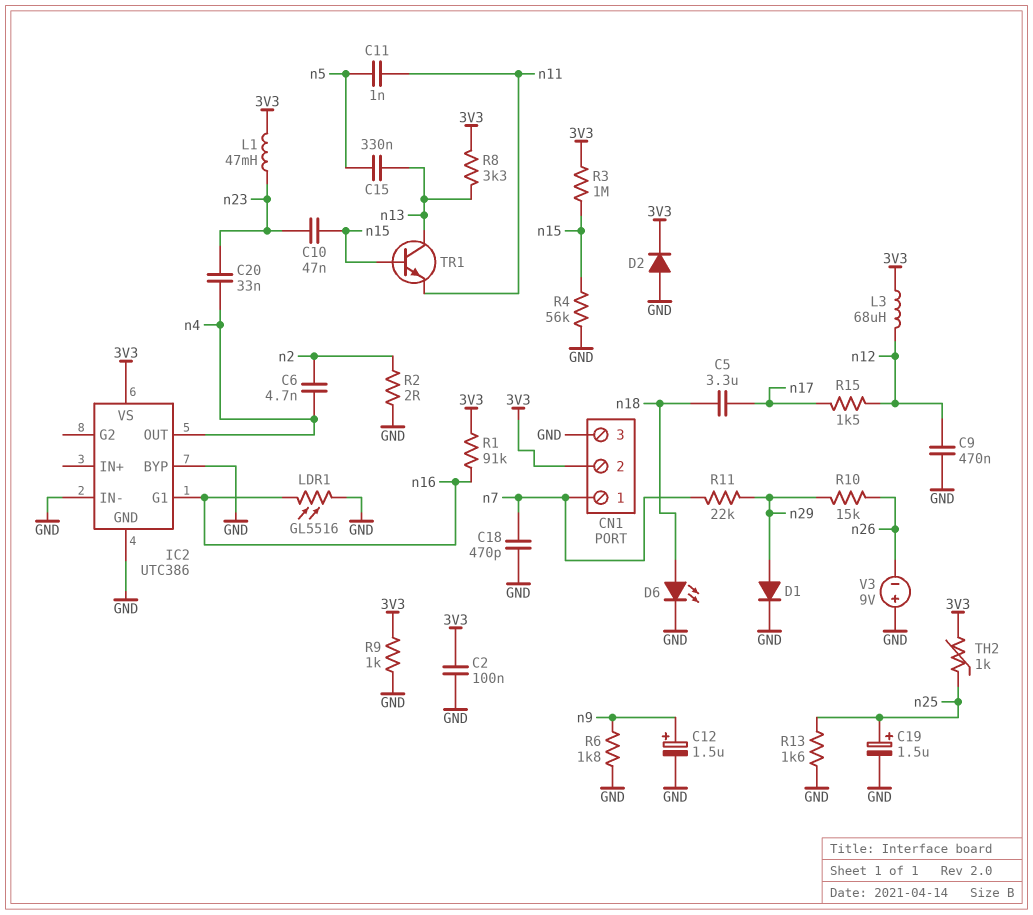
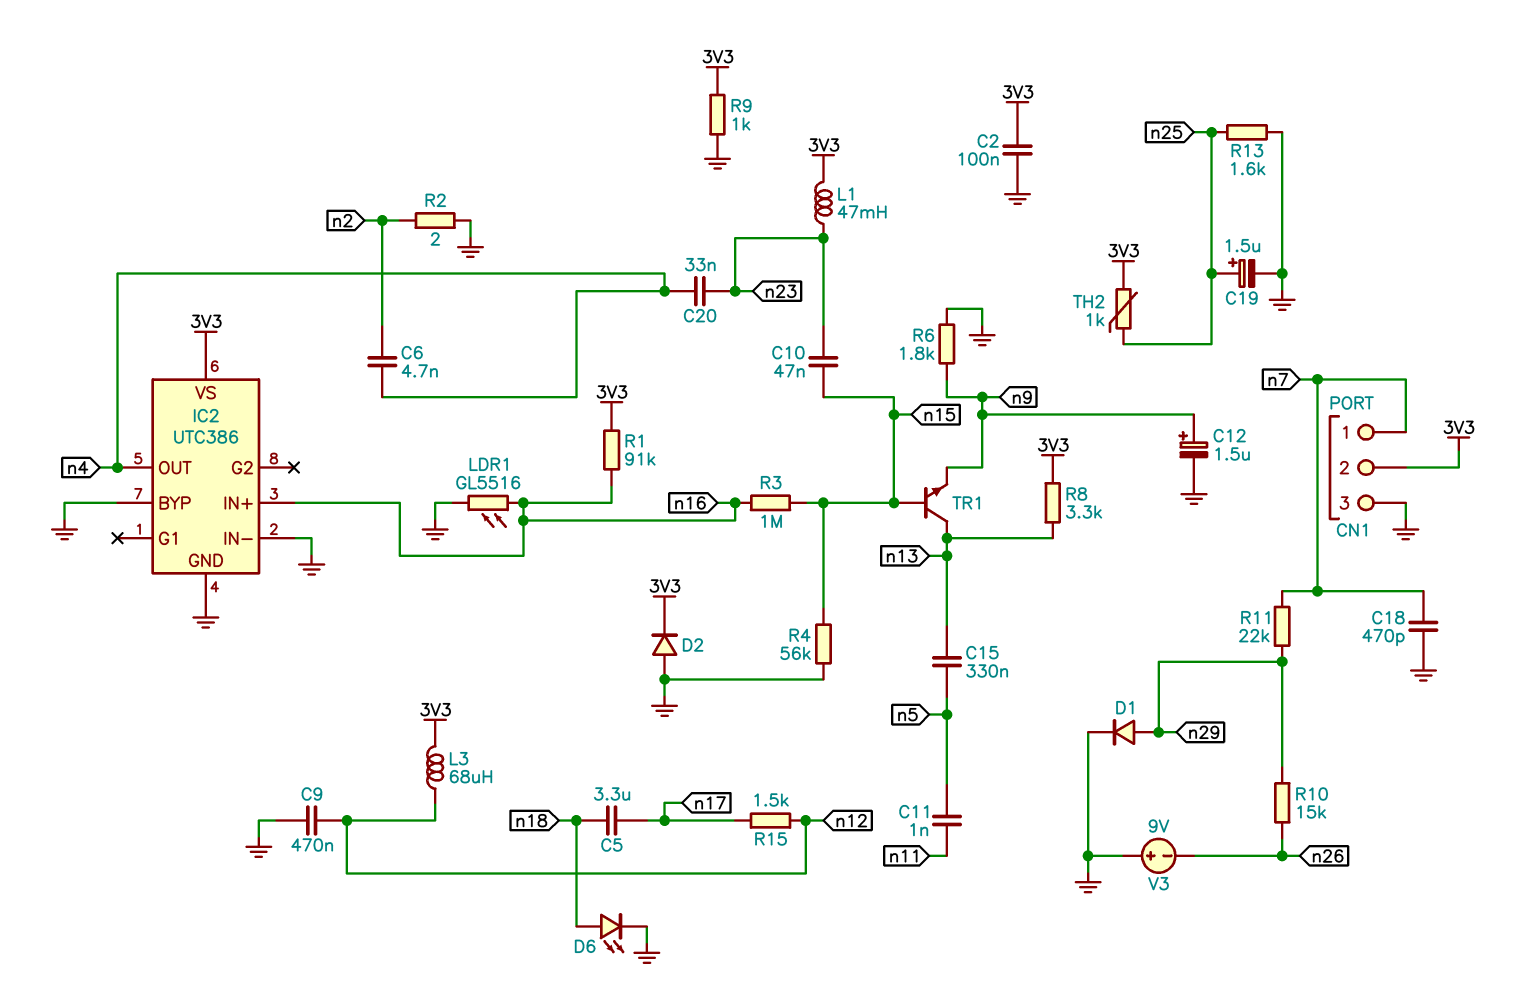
IC2 pin G1: n16 -> none
IC2 pin IN+: none -> n16
R3: 1M (3V3, n15) -> 1M (n15, n16)
TR1: NPN (B n15, C n13, E n11) -> NPN (B n15, C n13, E n9)

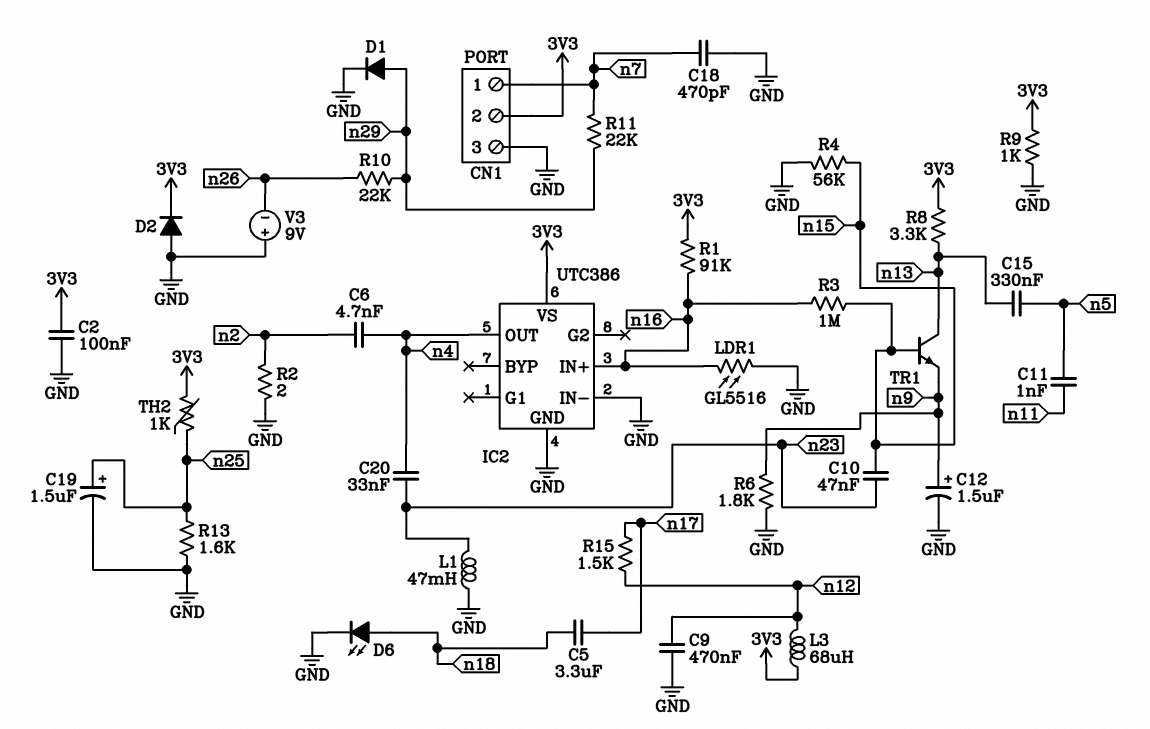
IC2 pin BYP: GND -> none
L1: 47mH (3V3, n23) -> 47mH (GND, n23)
R10: 15k (n26, n29) -> 22k (n26, n29)

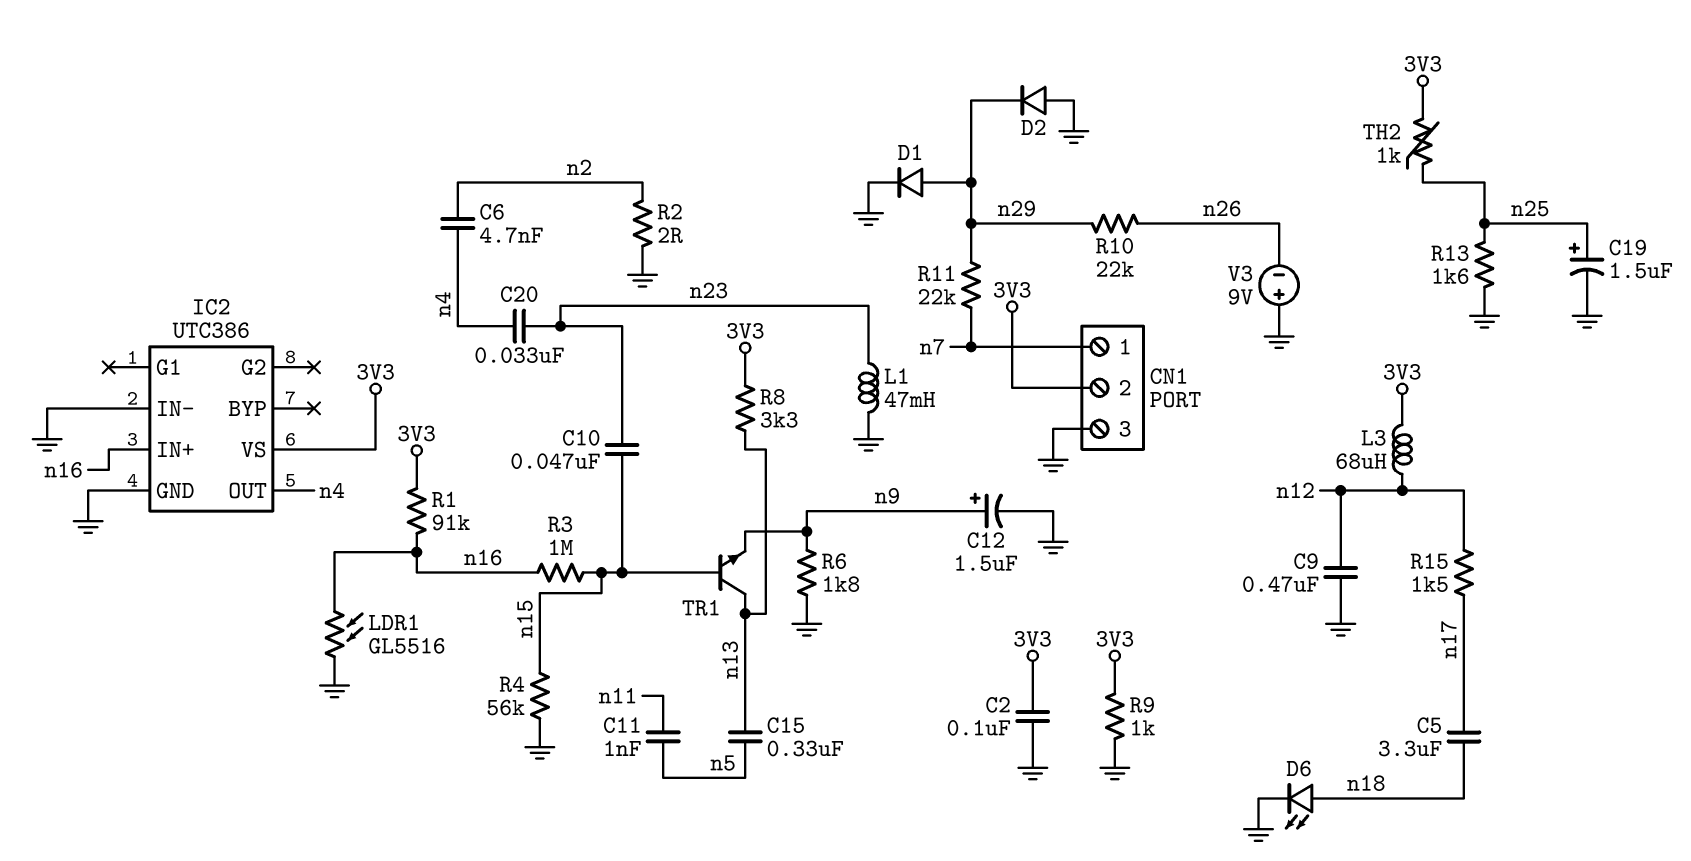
C18: 470pF (GND, n7) -> none
D2: diode (A GND, K 3V3) -> diode (A GND, K n29)

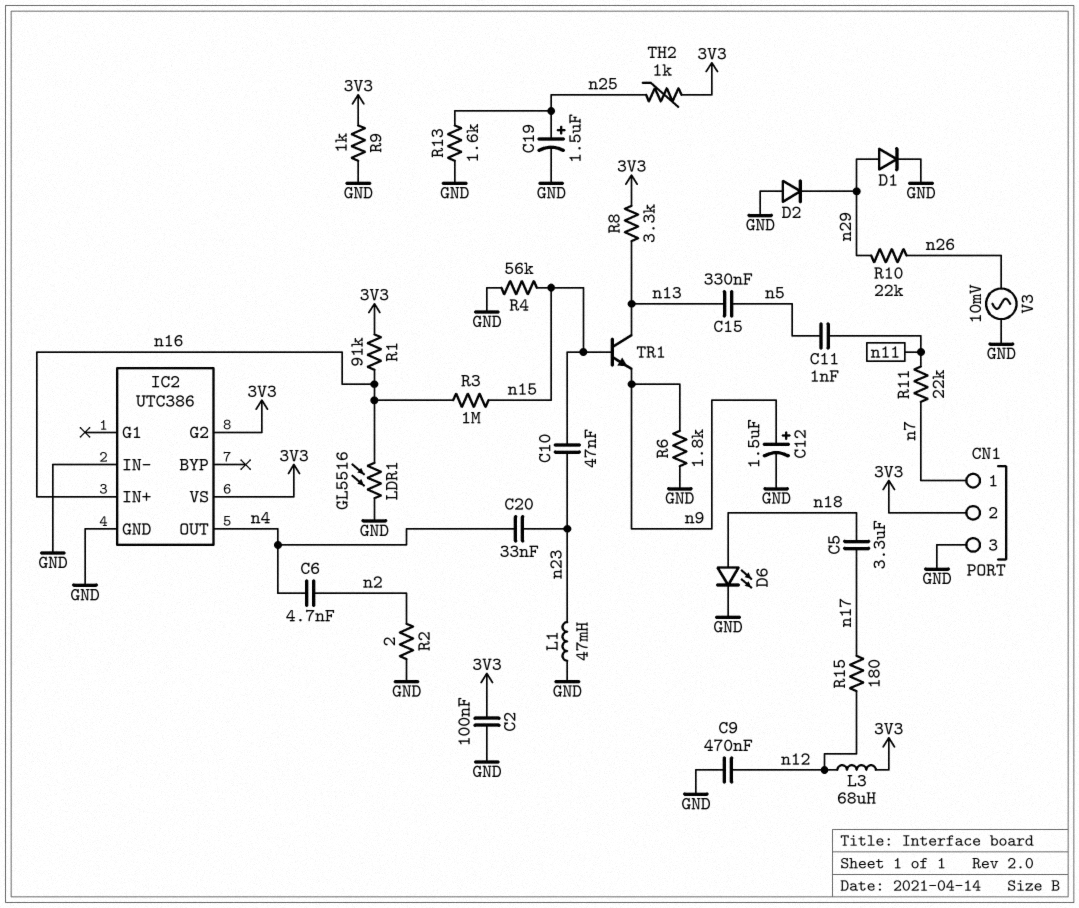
IC2 pin G2: none -> 3V3
R11: 22k (n7, n29) -> 22k (n7, n11)
R15: 1.5k (n12, n17) -> 180 (n12, n17)
V3: 9V (plus GND, minus n26) -> AC 10mV (GND, n26)

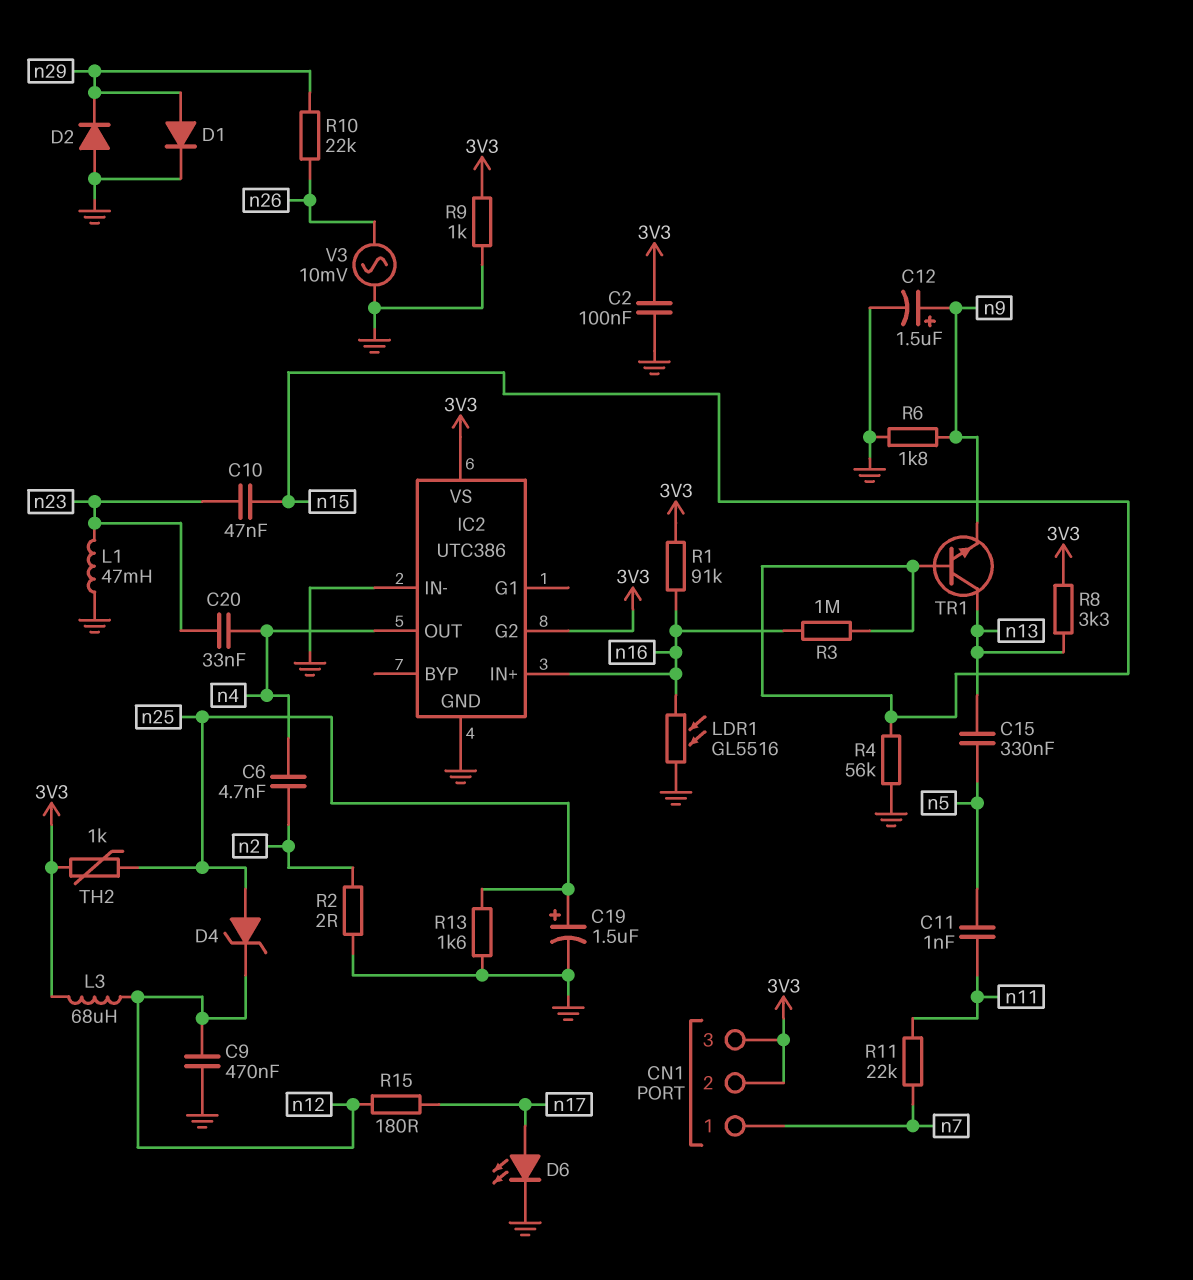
C5: 3.3uF (n17, n18) -> none
CN1 pin 3: GND -> 3V3
D4: none -> zener (A n25, K n12)
D6: LED (A n18, K GND) -> LED (A n17, K GND)

